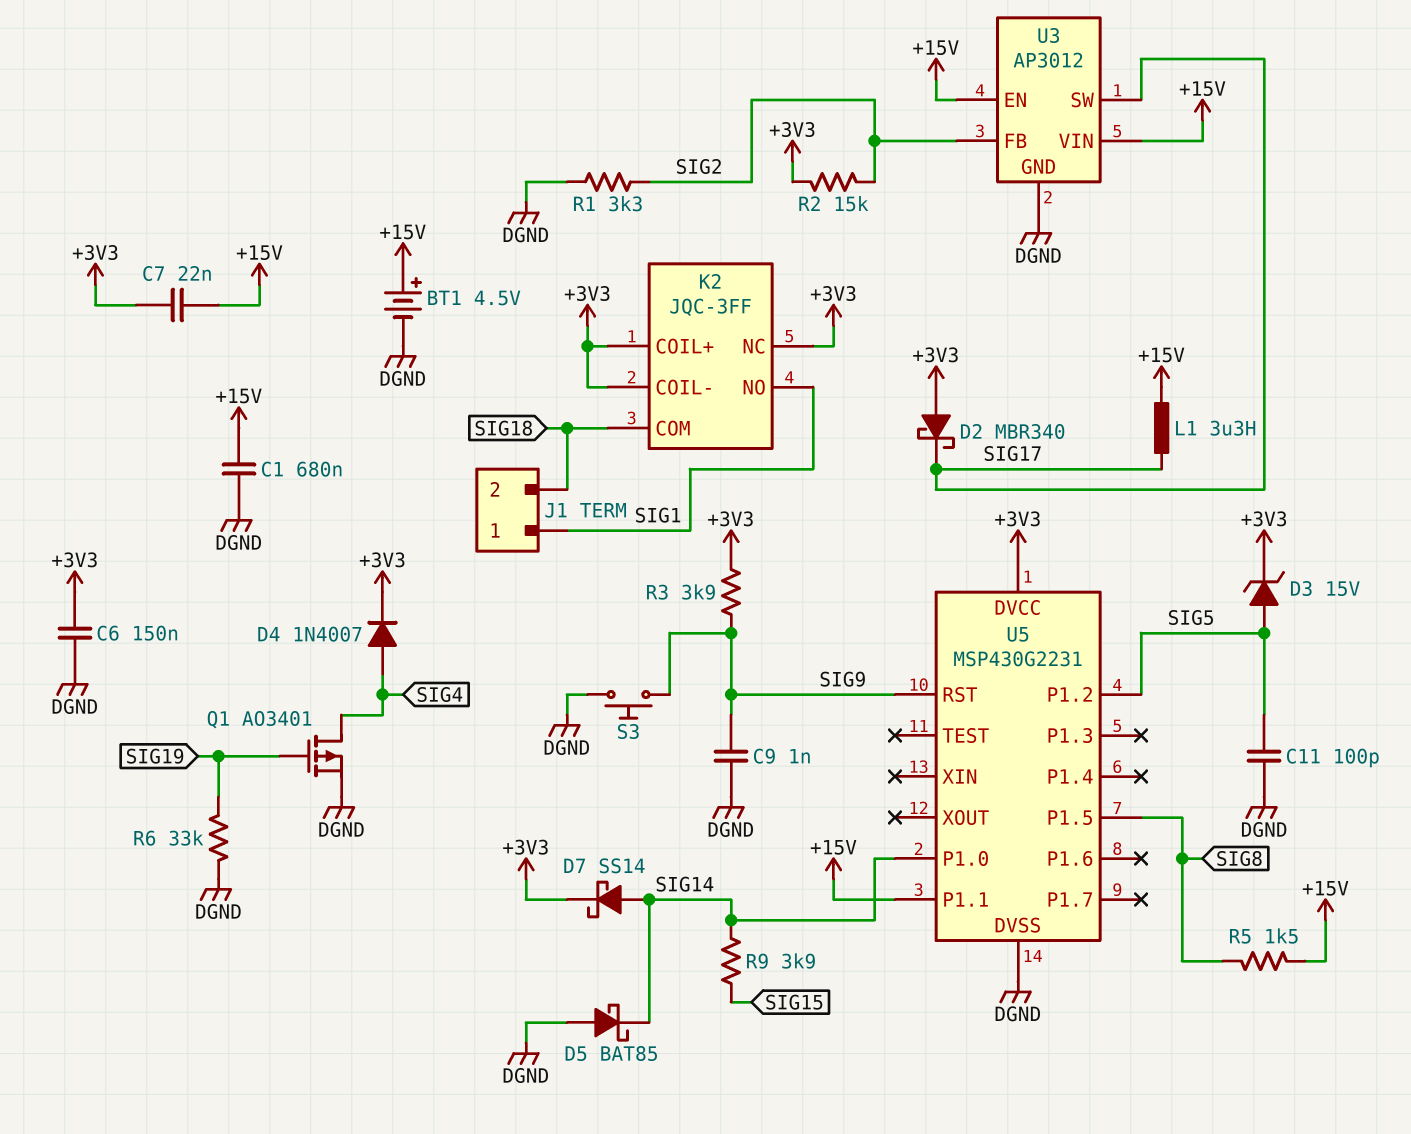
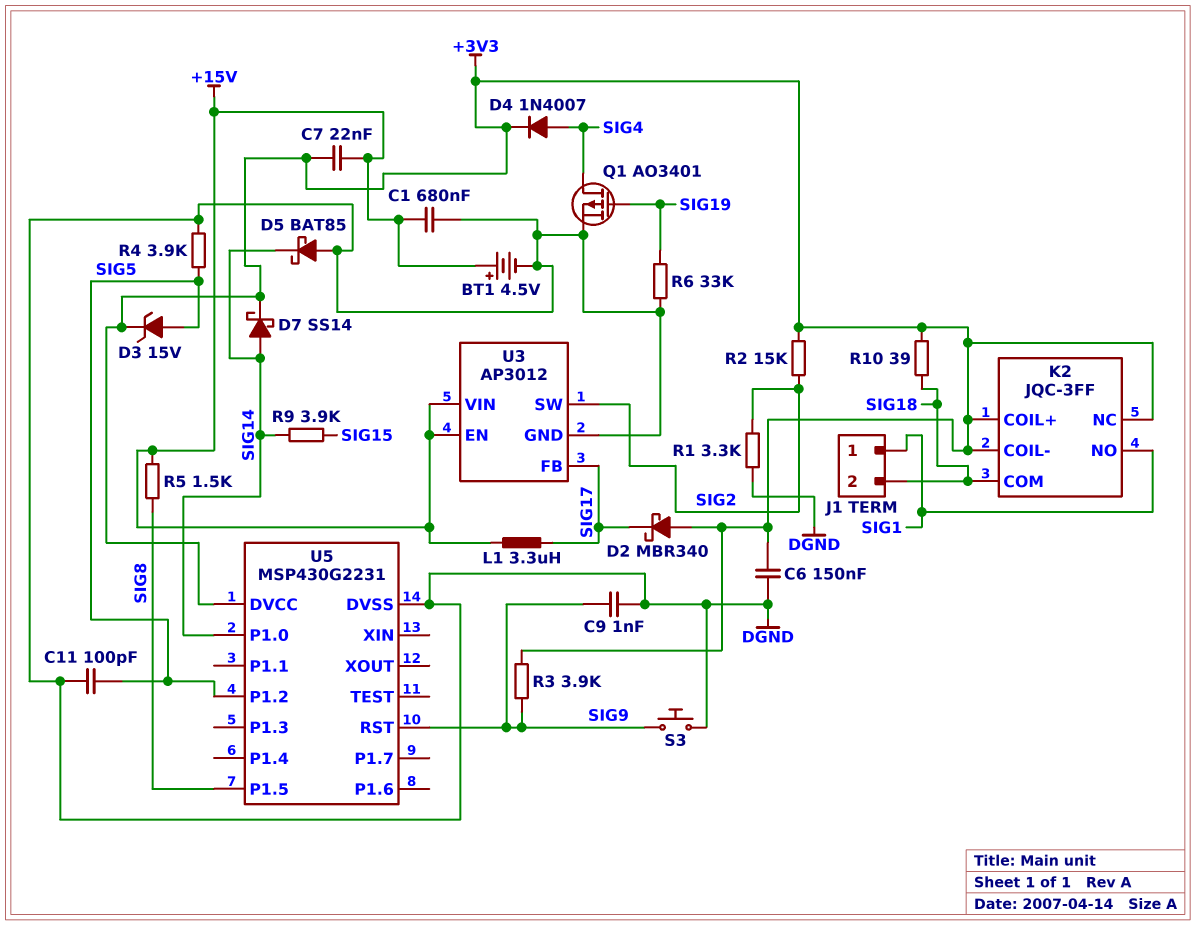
R4: none -> 3.9k (DGND, SIG5)
R10: none -> 39 (+3V3, SIG18)
U3 pin FB: SIG2 -> SIG17
U3 pin SW: SIG17 -> SIG2
U5 pin P1.1: +15V -> none

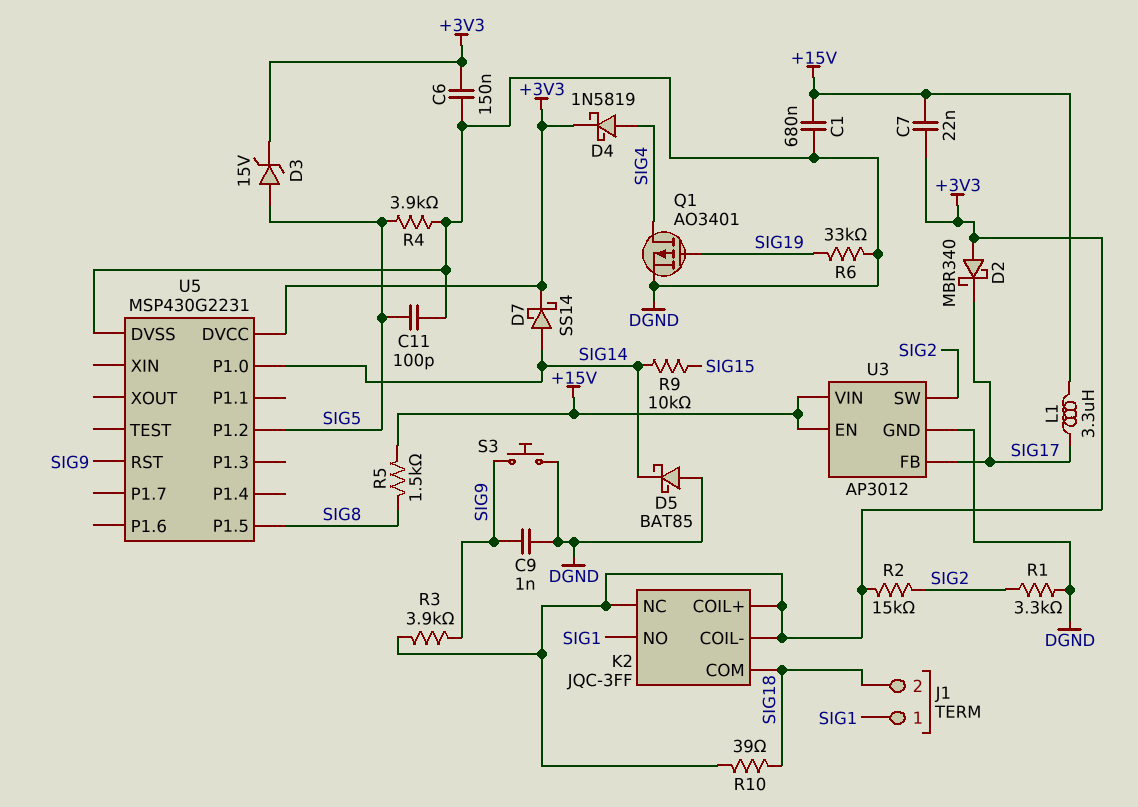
BT1: 4.5V (plus +15V, minus DGND) -> none
D4: diode 1N4007 (A SIG4, K +3V3) -> schottky 1N5819 (A SIG4, K +3V3)
R9: 3.9k (SIG14, SIG15) -> 10k (SIG14, SIG15)

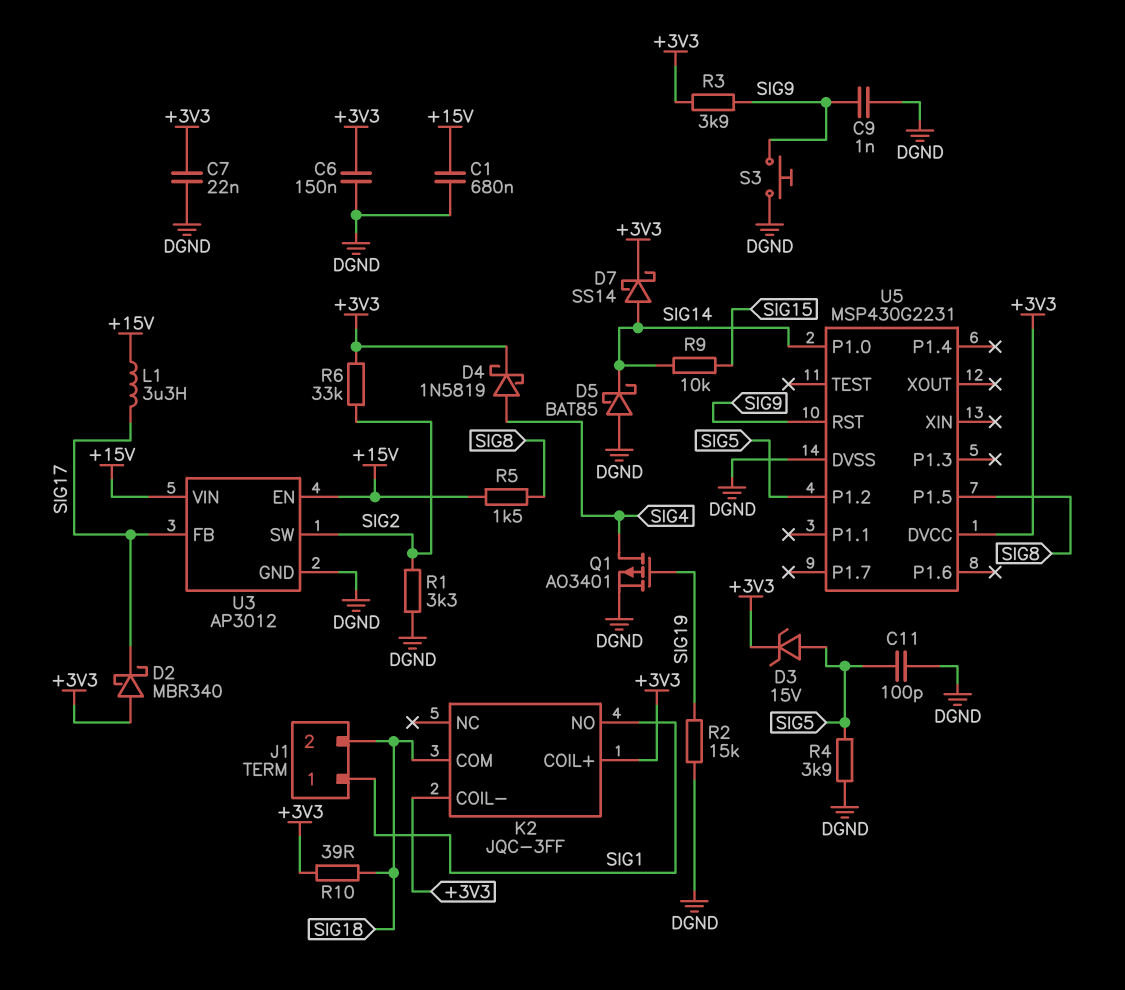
C7: 22nF (+3V3, +15V) -> 22nF (+3V3, DGND)
K2 pin NC: +3V3 -> none
R2: 15k (+3V3, SIG2) -> 15k (DGND, SIG19)
R6: 33k (DGND, SIG19) -> 33k (+3V3, SIG2)

